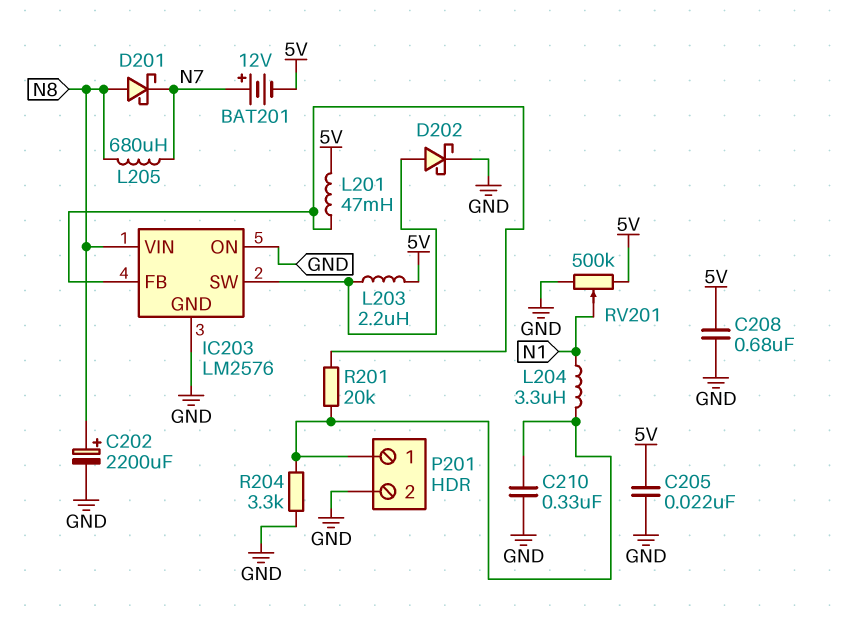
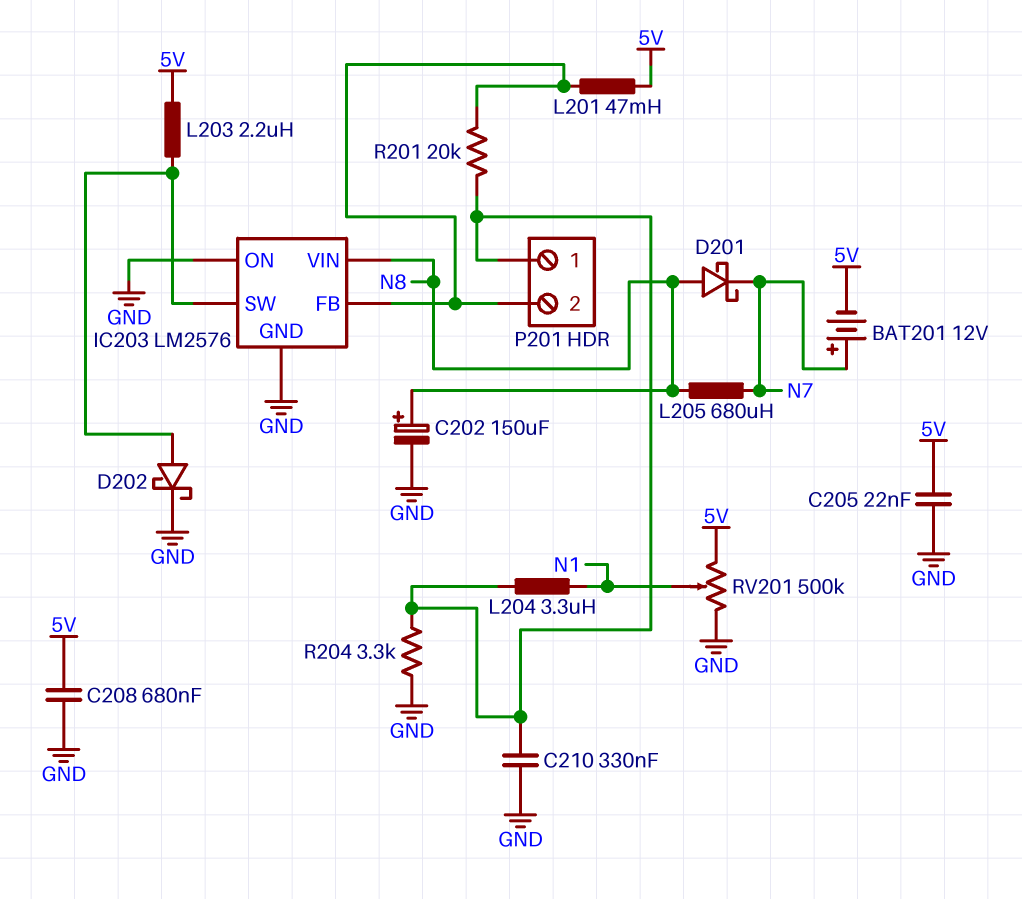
C202: 2200uF (plus N8, minus GND) -> 150uF (plus N8, minus GND)
P201 pin 2: GND -> IC203/FB

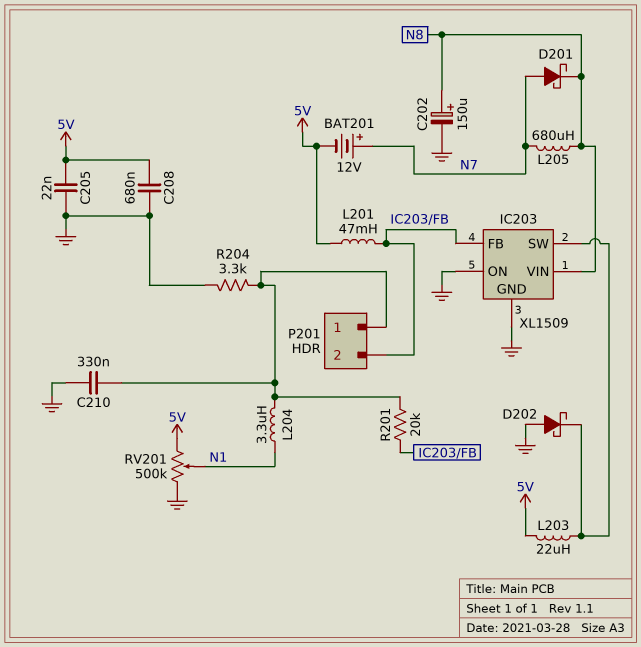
D201: schottky (A N8, K N7) -> schottky (A N7, K N8)
D202: schottky (A IC203/SW, K GND) -> schottky (A GND, K IC203/SW)
IC203: LM2576 -> XL1509
L203: 2.2uH (5V, IC203/SW) -> 22uH (5V, IC203/SW)

